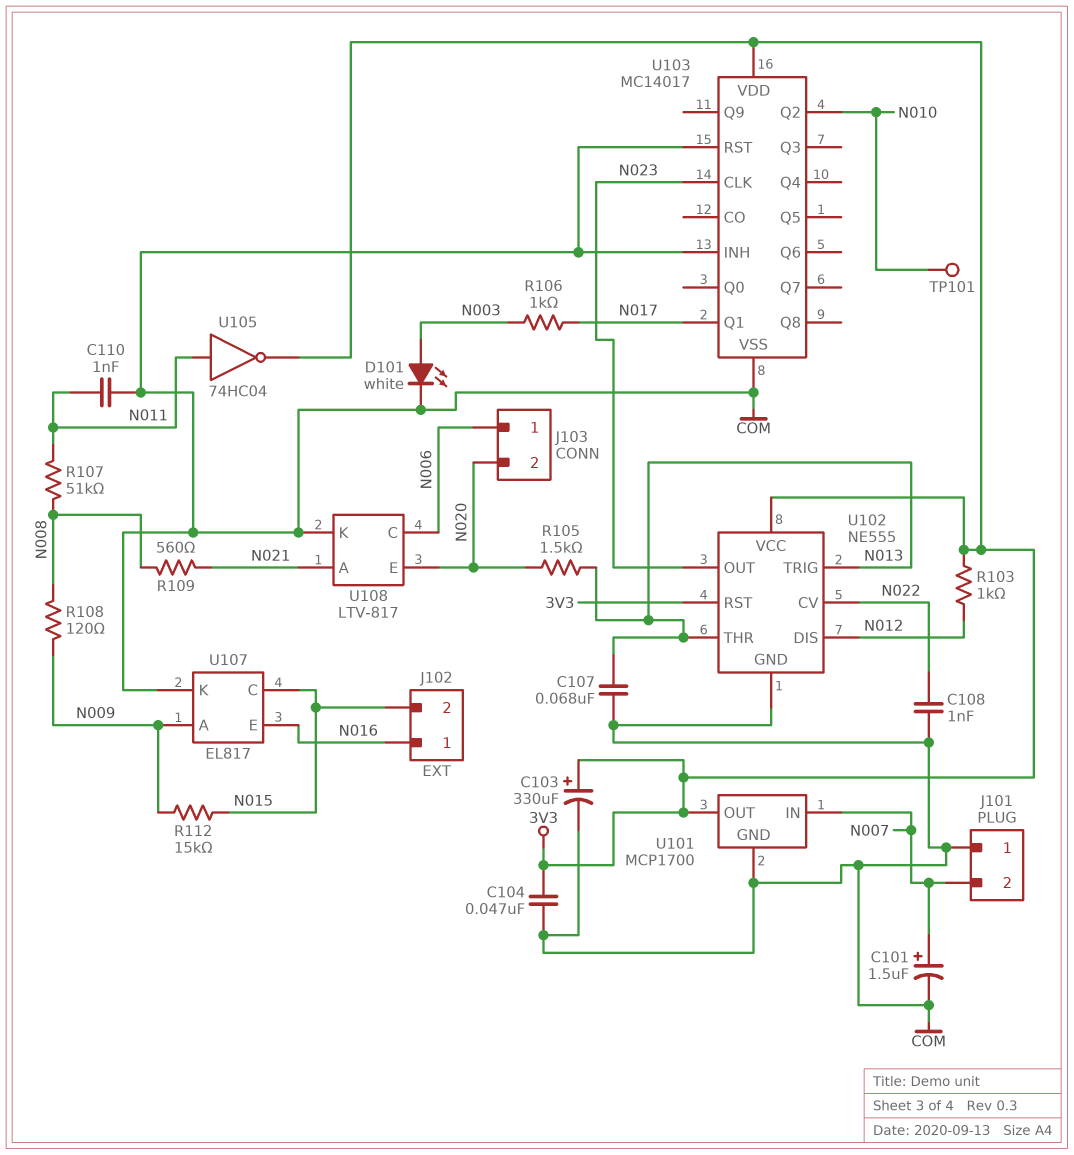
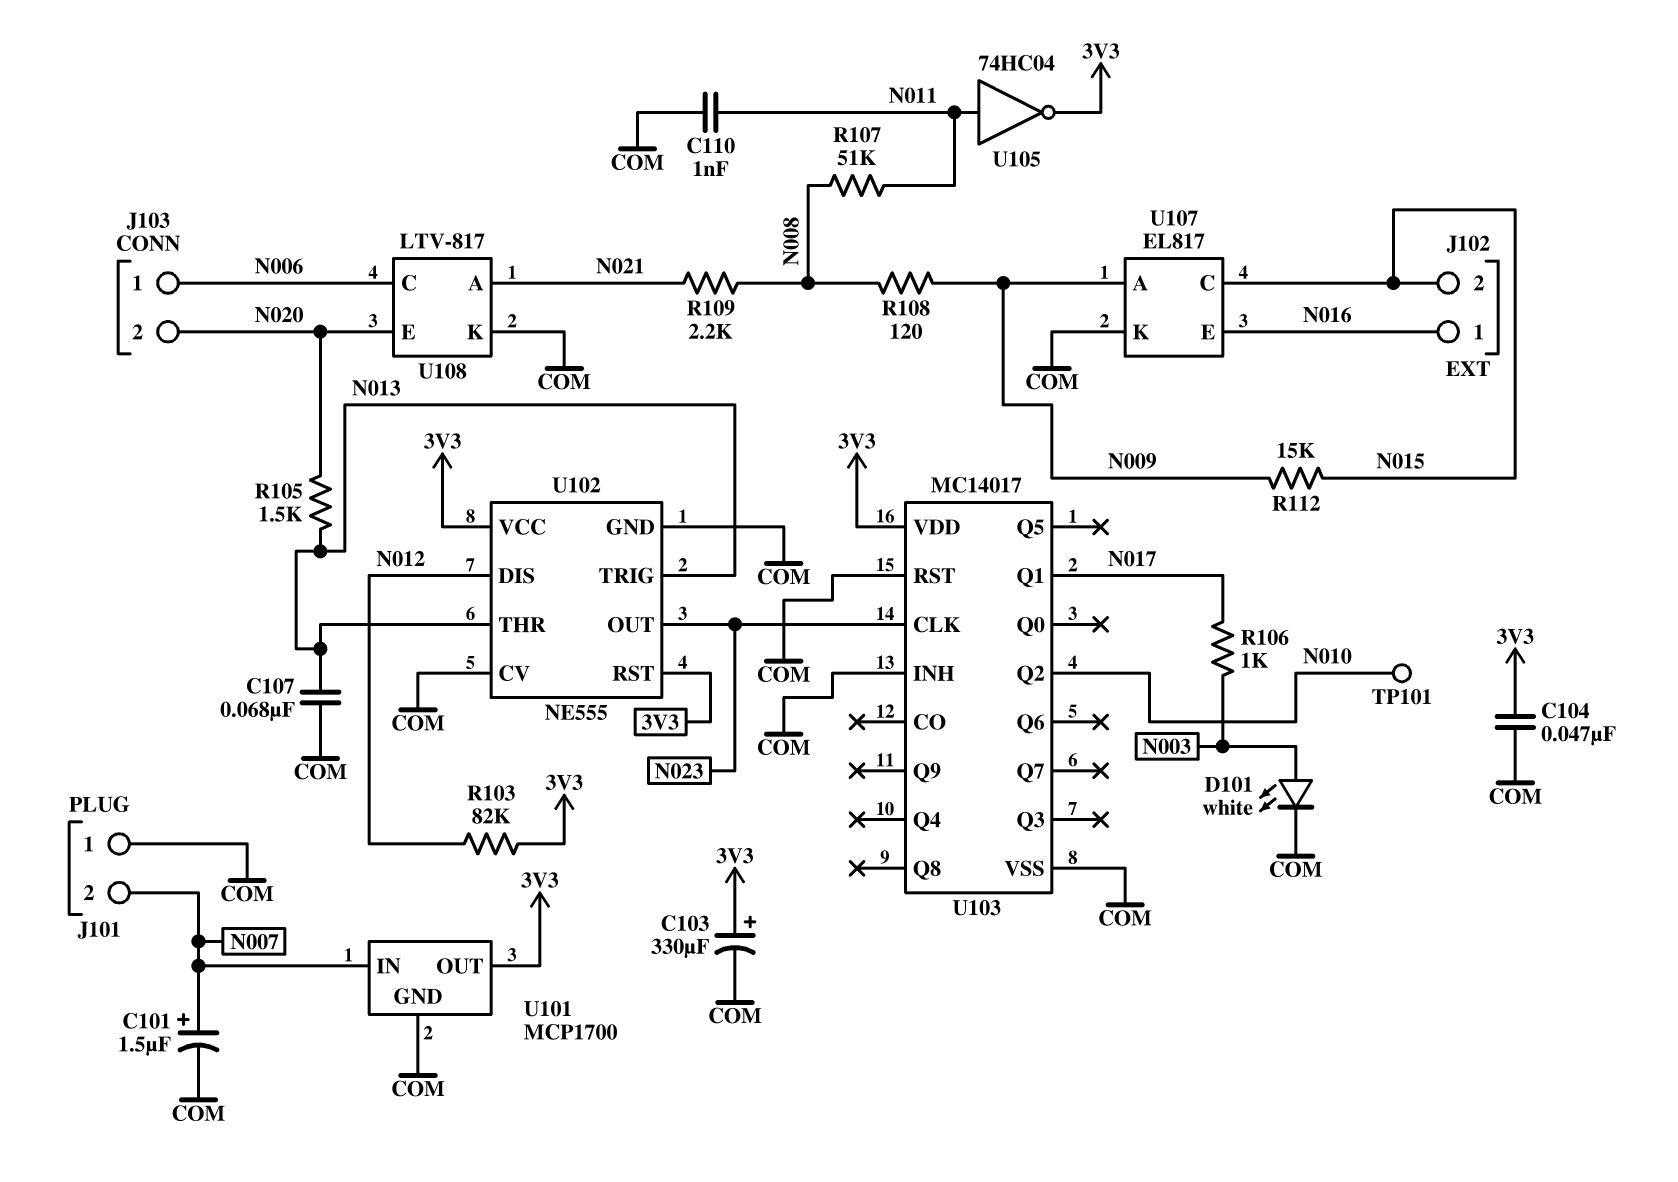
C108: 1nF (COM, N022) -> none
R103: 1k (3V3, N012) -> 82k (3V3, N012)
R109: 560 (N008, N021) -> 2.2k (N008, N021)
U102 pin CV: N022 -> COM

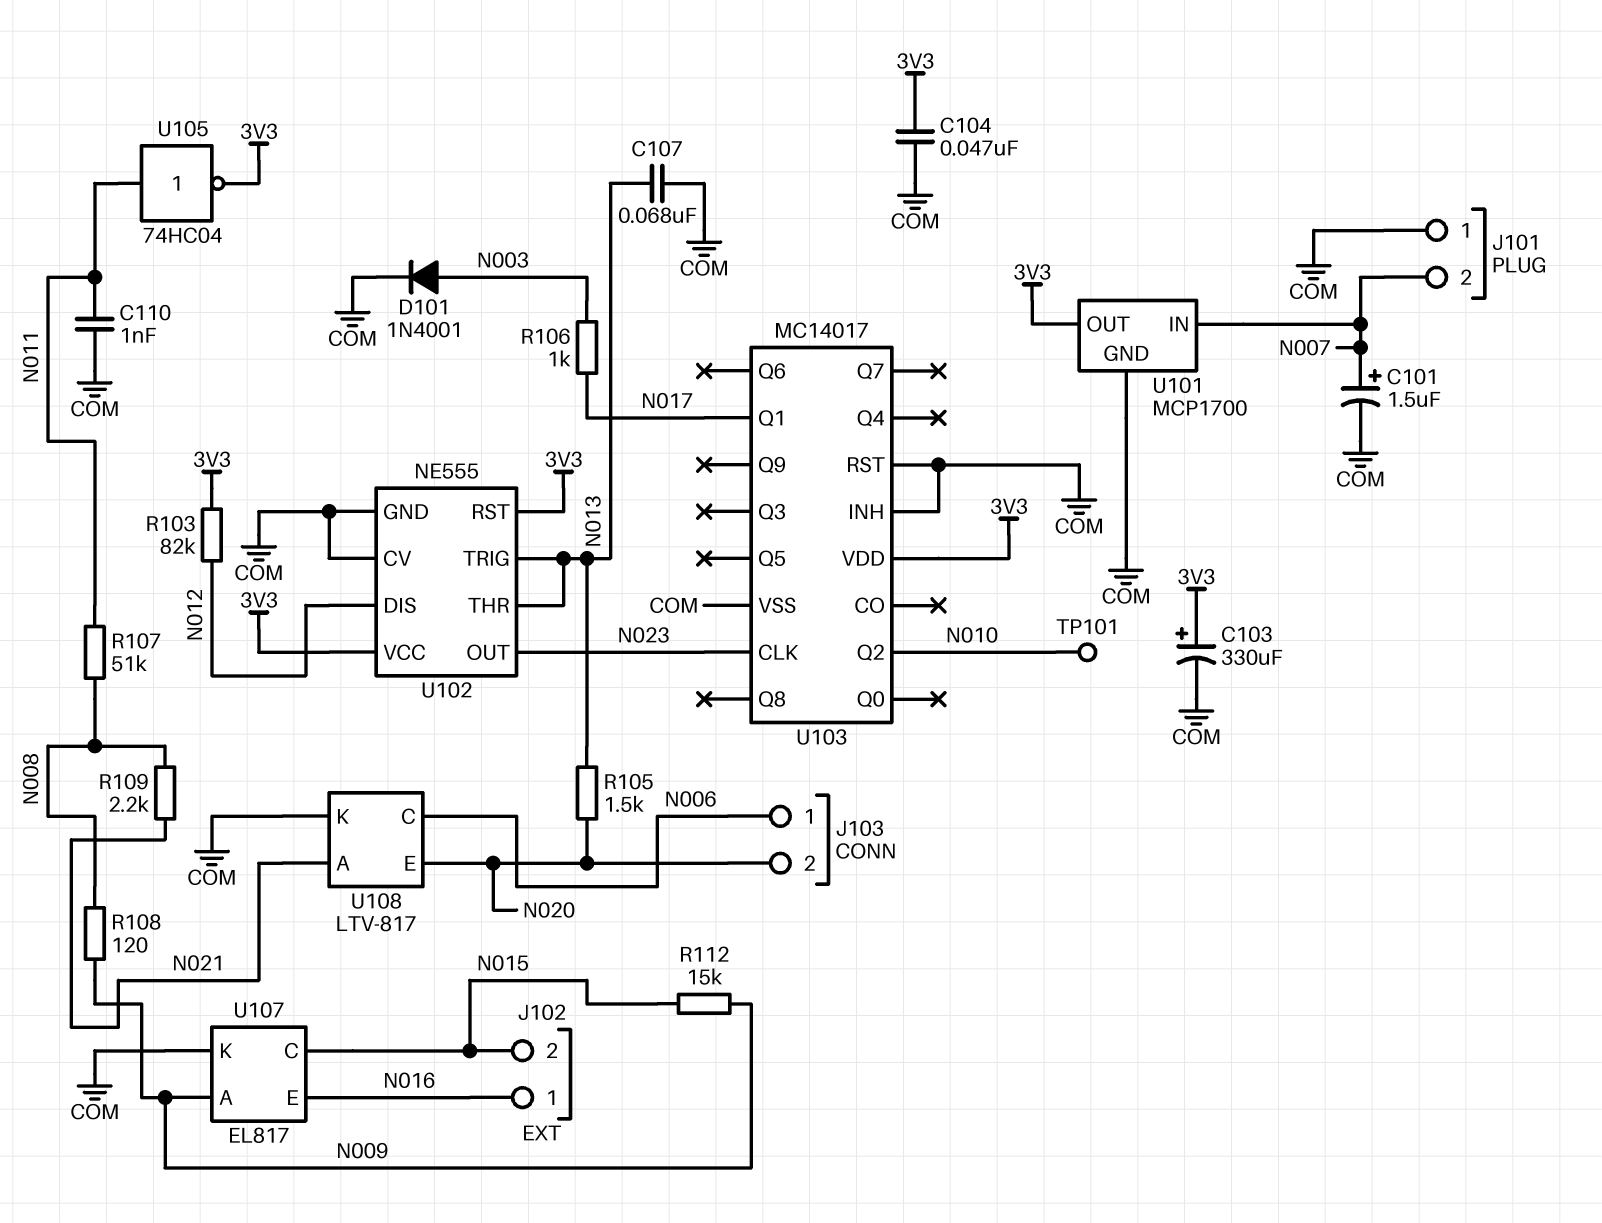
D101: LED white (A N003, K COM) -> diode 1N4001 (A N003, K COM)

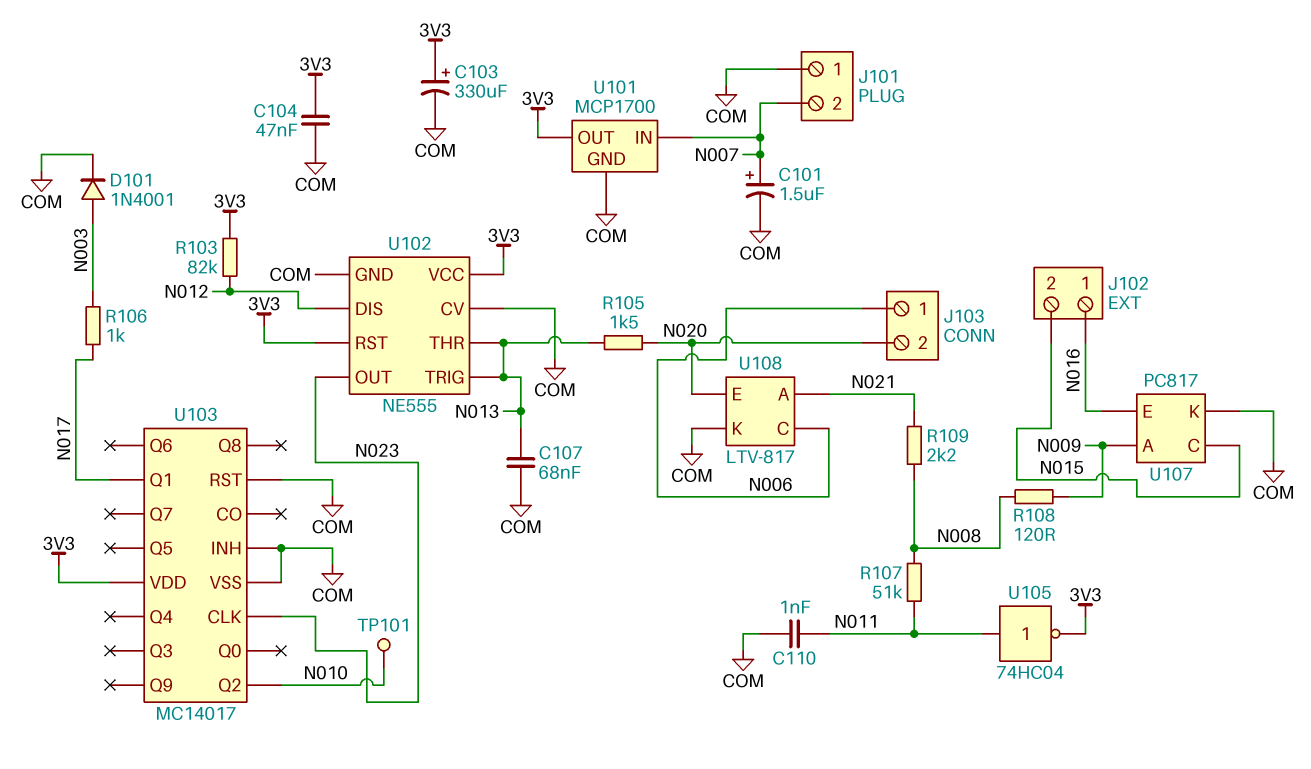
R112: 15k (N009, N015) -> none
U107: EL817 -> PC817

